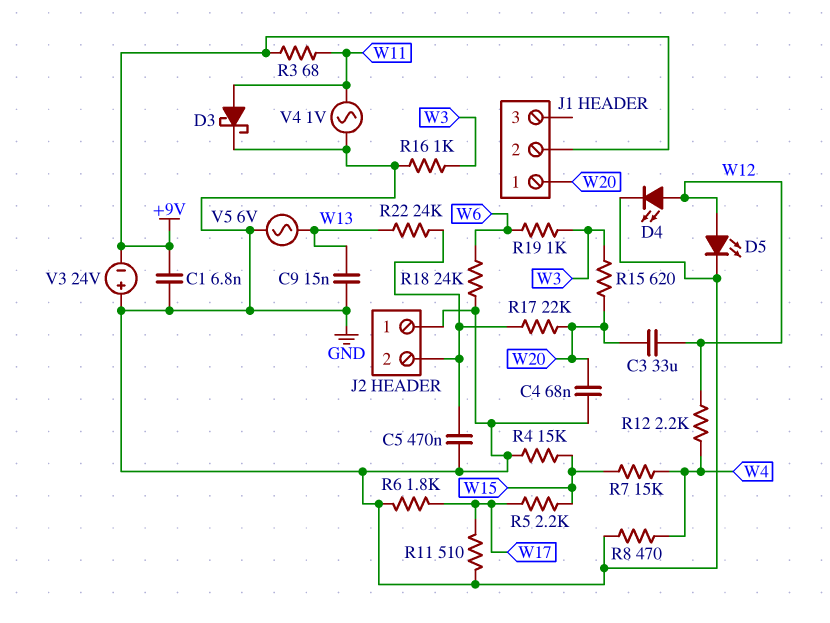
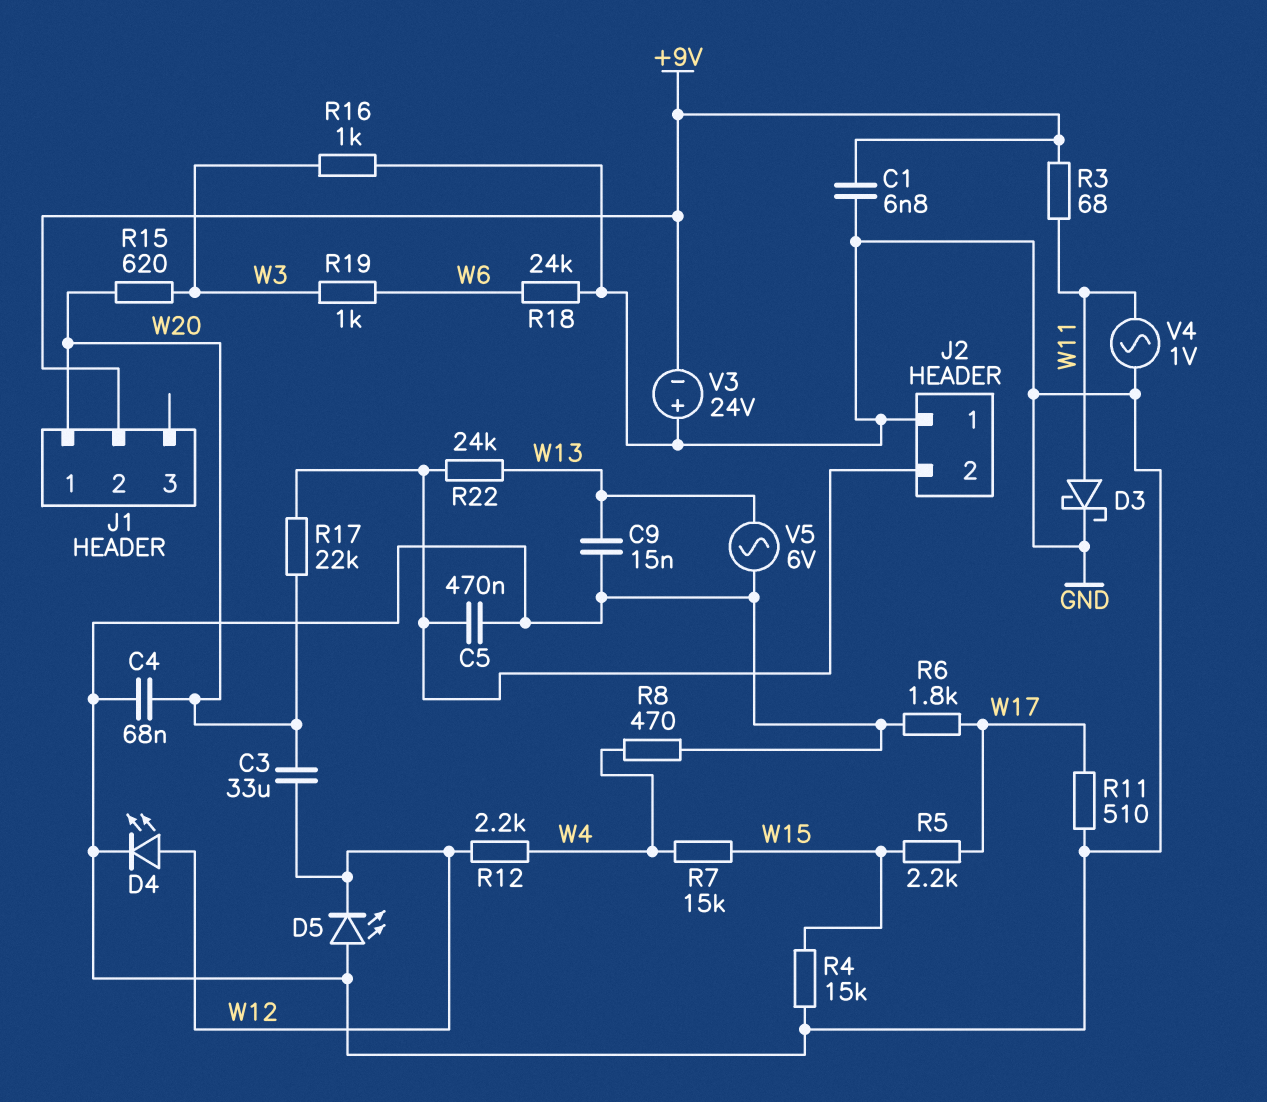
D5: LED (A W12, K GND) -> LED (A GND, K W12)

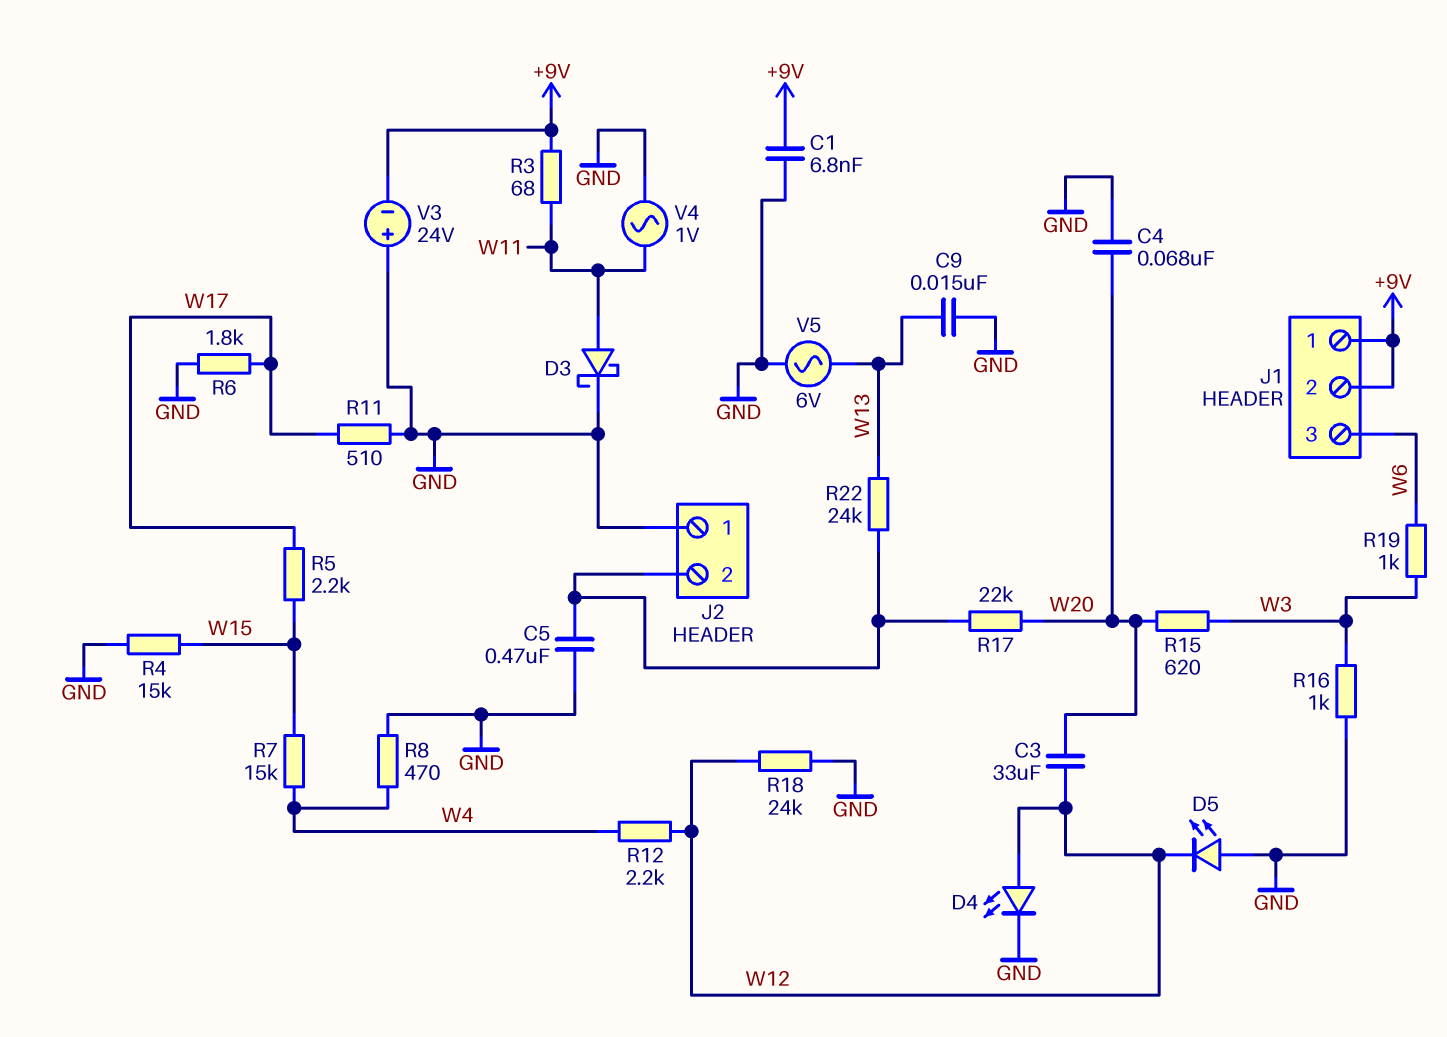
J1 pin 1: W20 -> +9V
J1 pin 3: none -> W6
R18: 24k (GND, W6) -> 24k (GND, W12)

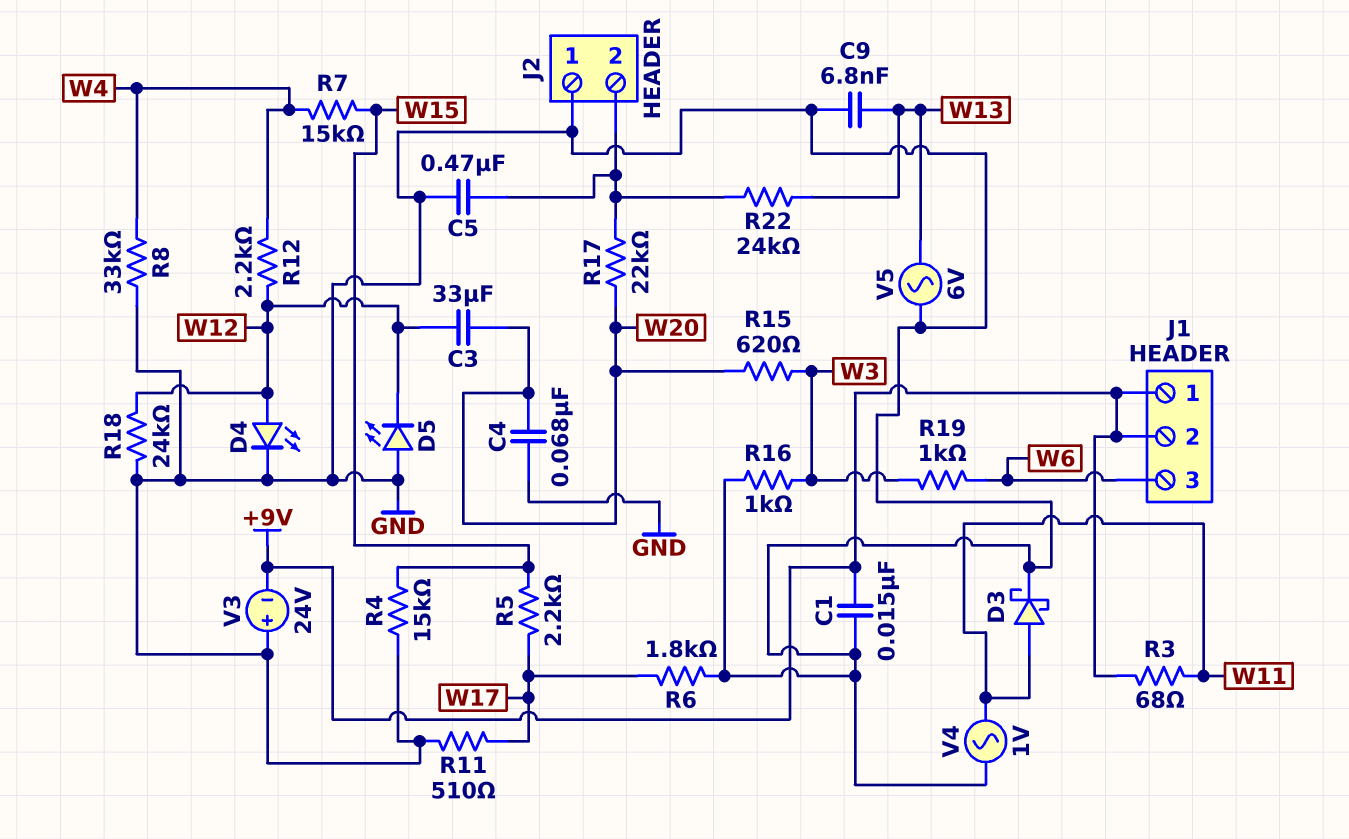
C1: 6.8nF (+9V, GND) -> 15nF (+9V, GND)
C9: 15nF (GND, W13) -> 6.8nF (GND, W13)
R8: 470 (GND, W4) -> 33k (GND, W4)

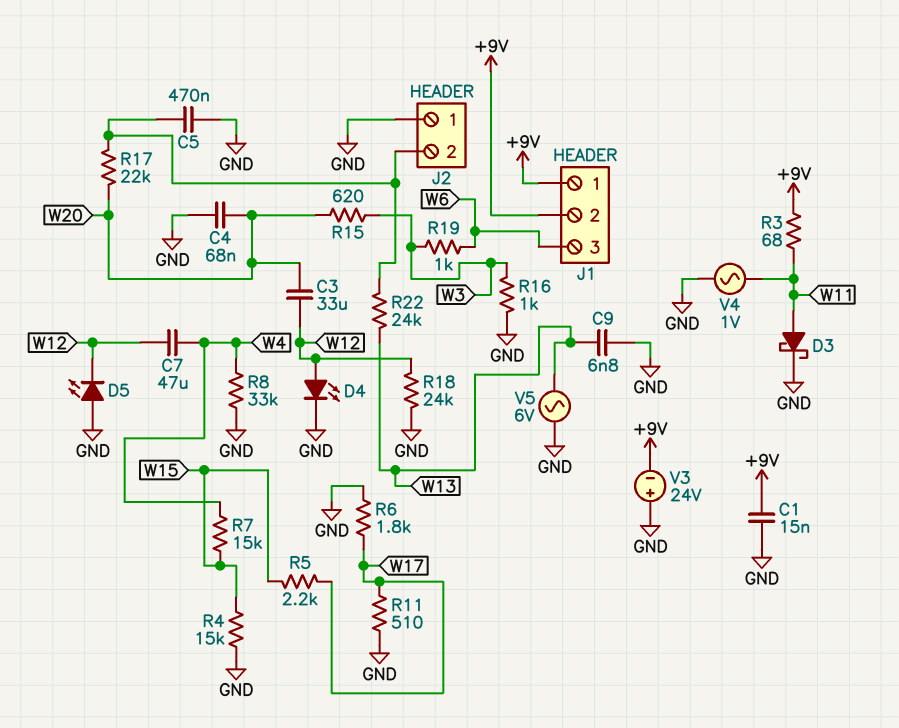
C7: none -> 47uF (W4, W12)
R12: 2.2k (W4, W12) -> none

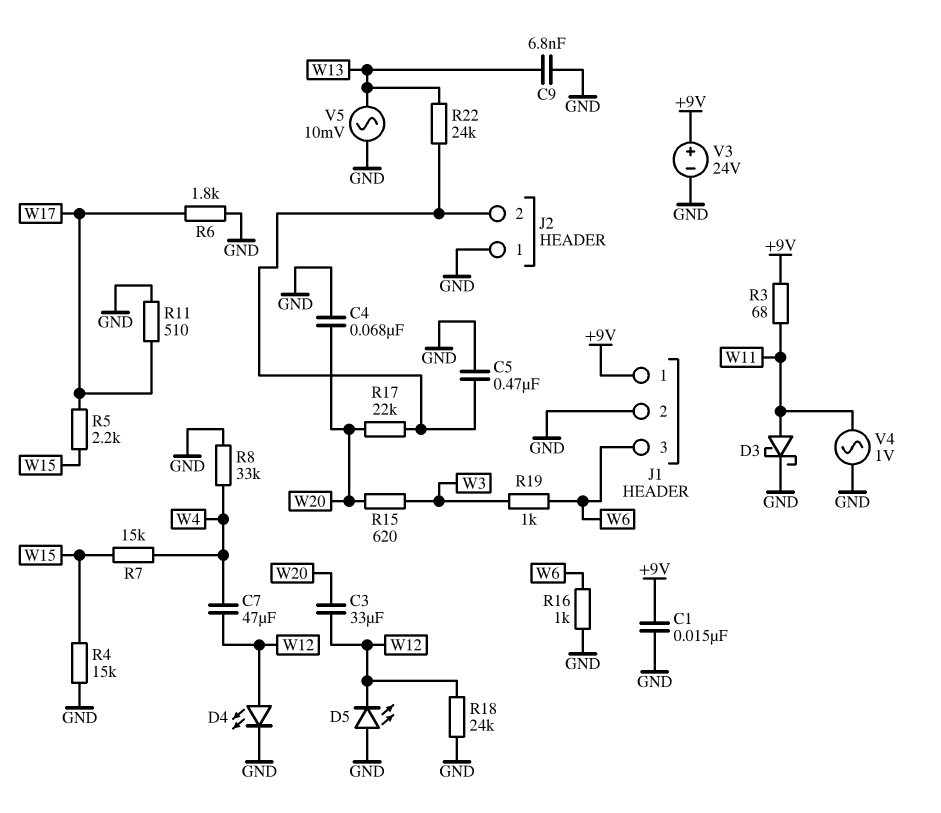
J1 pin 2: +9V -> GND
R16: 1k (GND, W3) -> 1k (GND, W6)
V3: 24V (plus GND, minus +9V) -> 24V (plus +9V, minus GND)
V5: AC 6V (GND, W13) -> AC 10mV (GND, W13)

